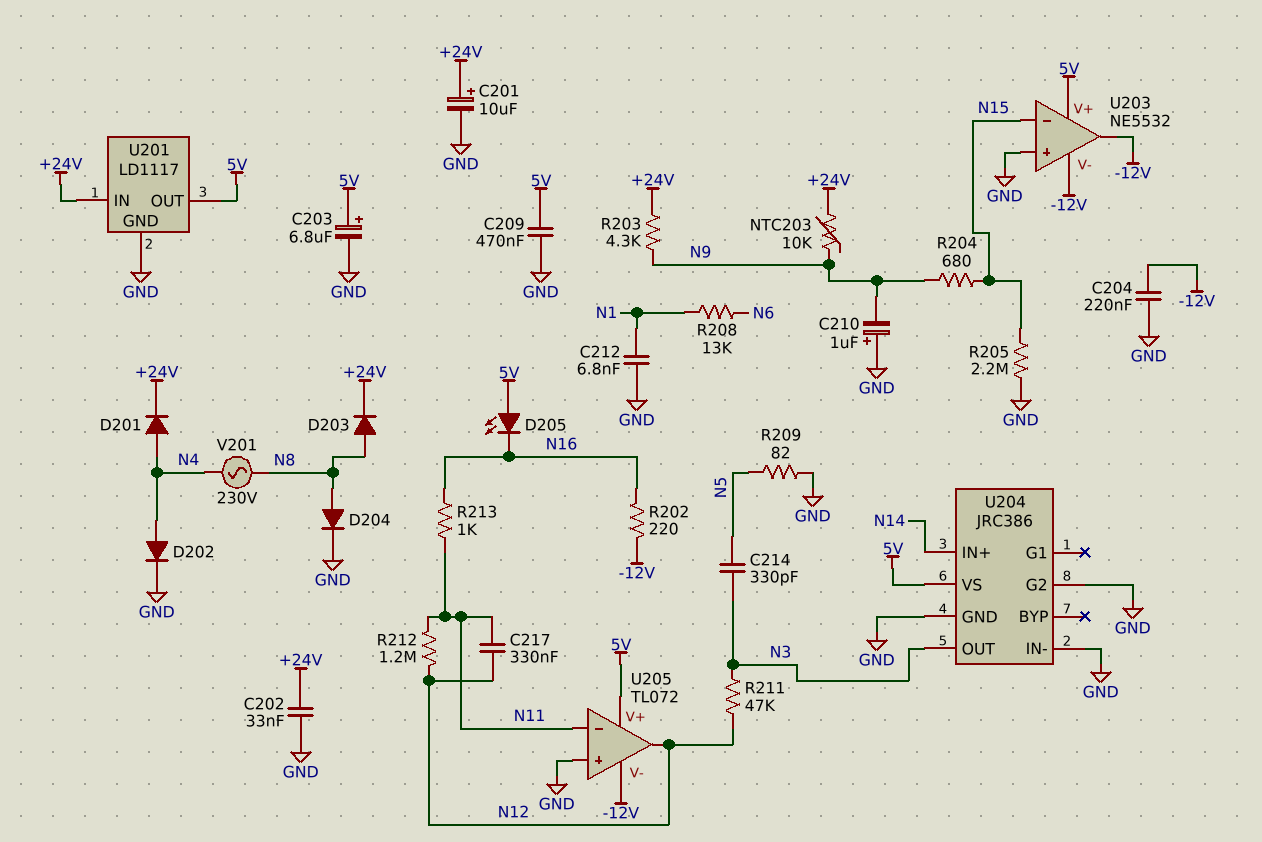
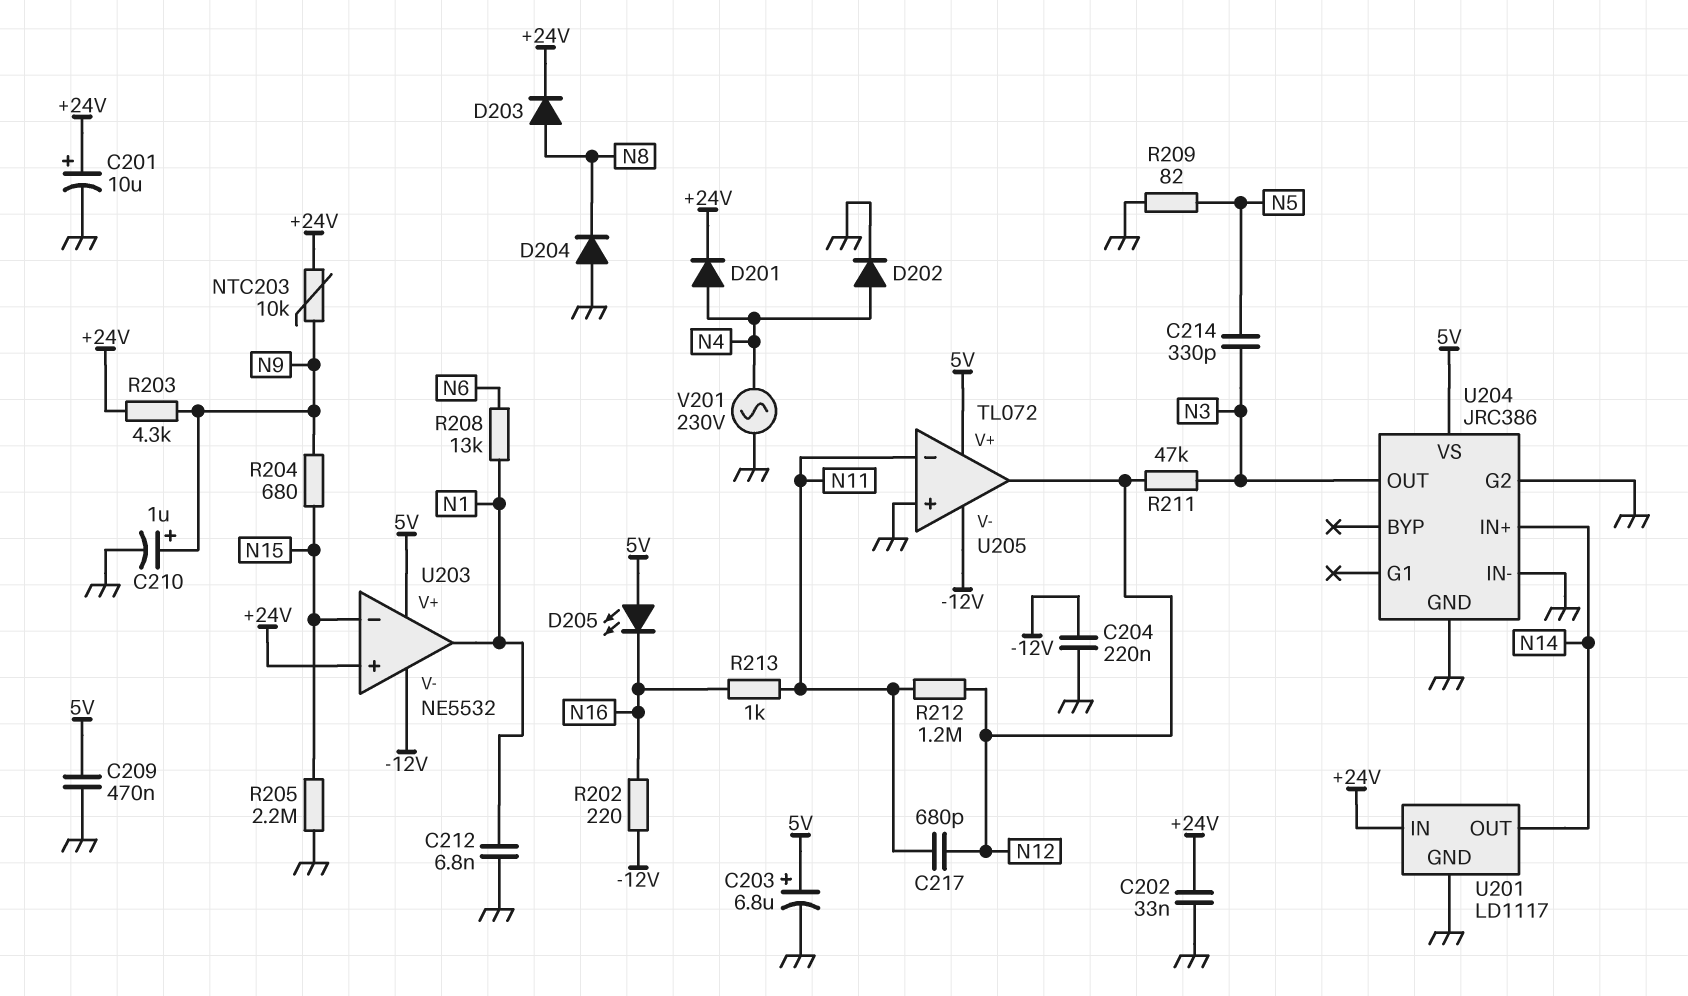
C210: 1uF (plus GND, minus N9) -> 1uF (plus N9, minus GND)
C217: 330nF (N11, N12) -> 680pF (N11, N12)
D204: diode (A N8, K GND) -> diode (A GND, K N8)
U201 pin OUT: 5V -> N14
U203 pin in+: GND -> +24V
U203 pin out: -12V -> N1
V201: AC 230V (N4, N8) -> AC 230V (GND, N4)

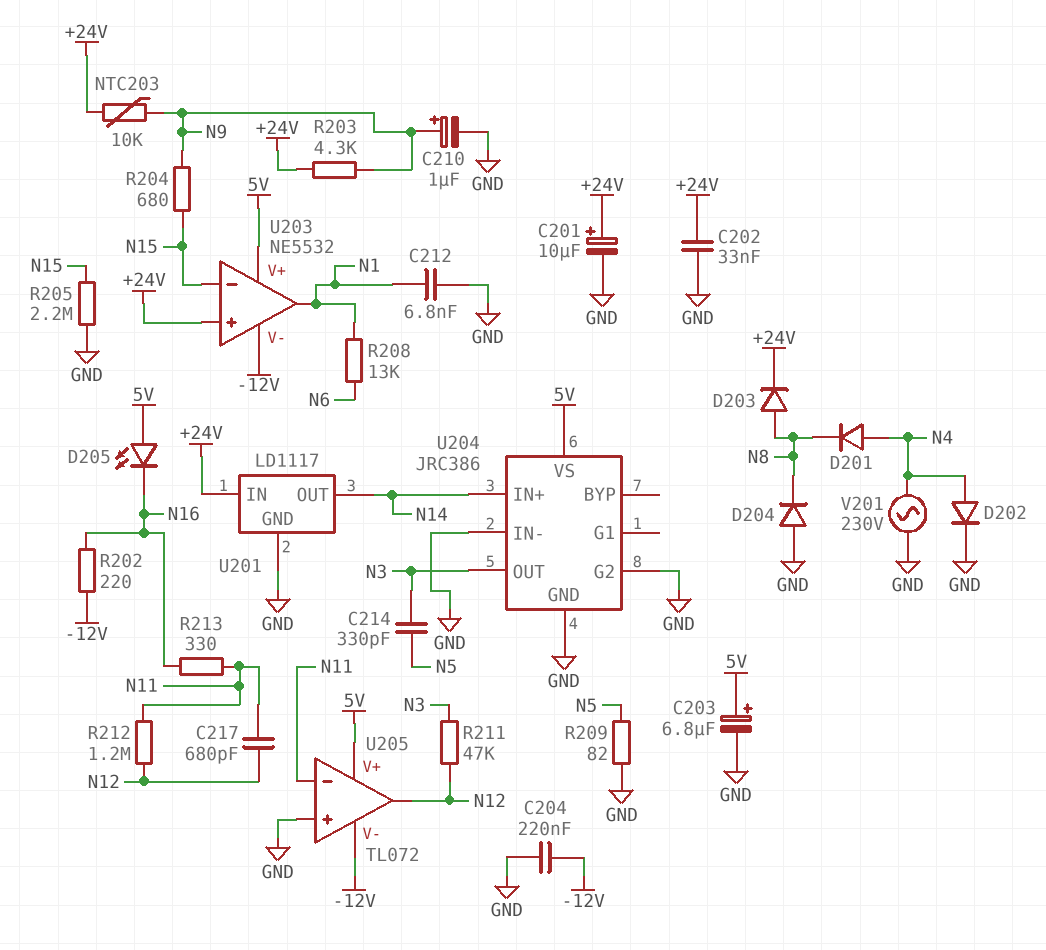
C209: 470nF (5V, GND) -> none
D201: diode (A N4, K +24V) -> diode (A N4, K N8)
R213: 1k (N11, N16) -> 330 (N11, N16)

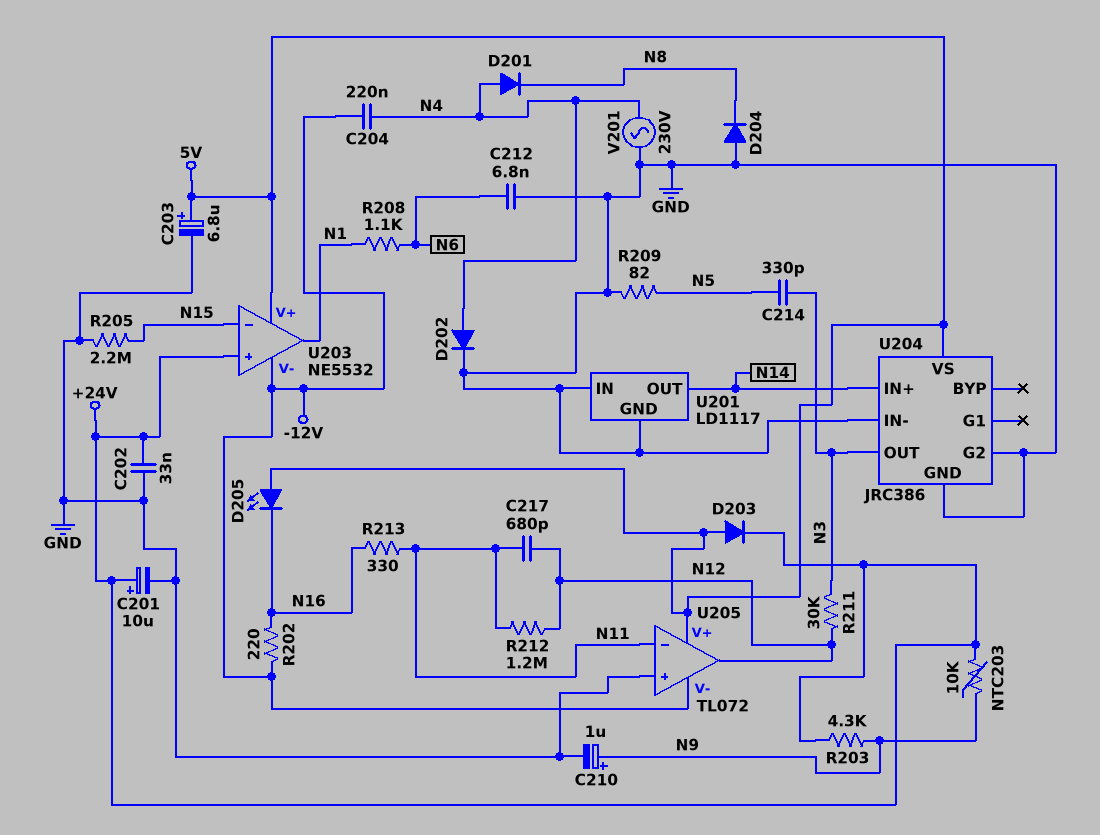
C204: 220nF (-12V, GND) -> 220nF (-12V, N4)
C212: 6.8nF (GND, N1) -> 6.8nF (GND, N6)
D203: diode (A N8, K +24V) -> diode (A 5V, K +24V)
R204: 680 (N9, N15) -> none
R208: 13k (N1, N6) -> 1.1k (N1, N6)
R211: 47k (N3, N12) -> 30k (N3, N12)
U201 pin IN: +24V -> GND

